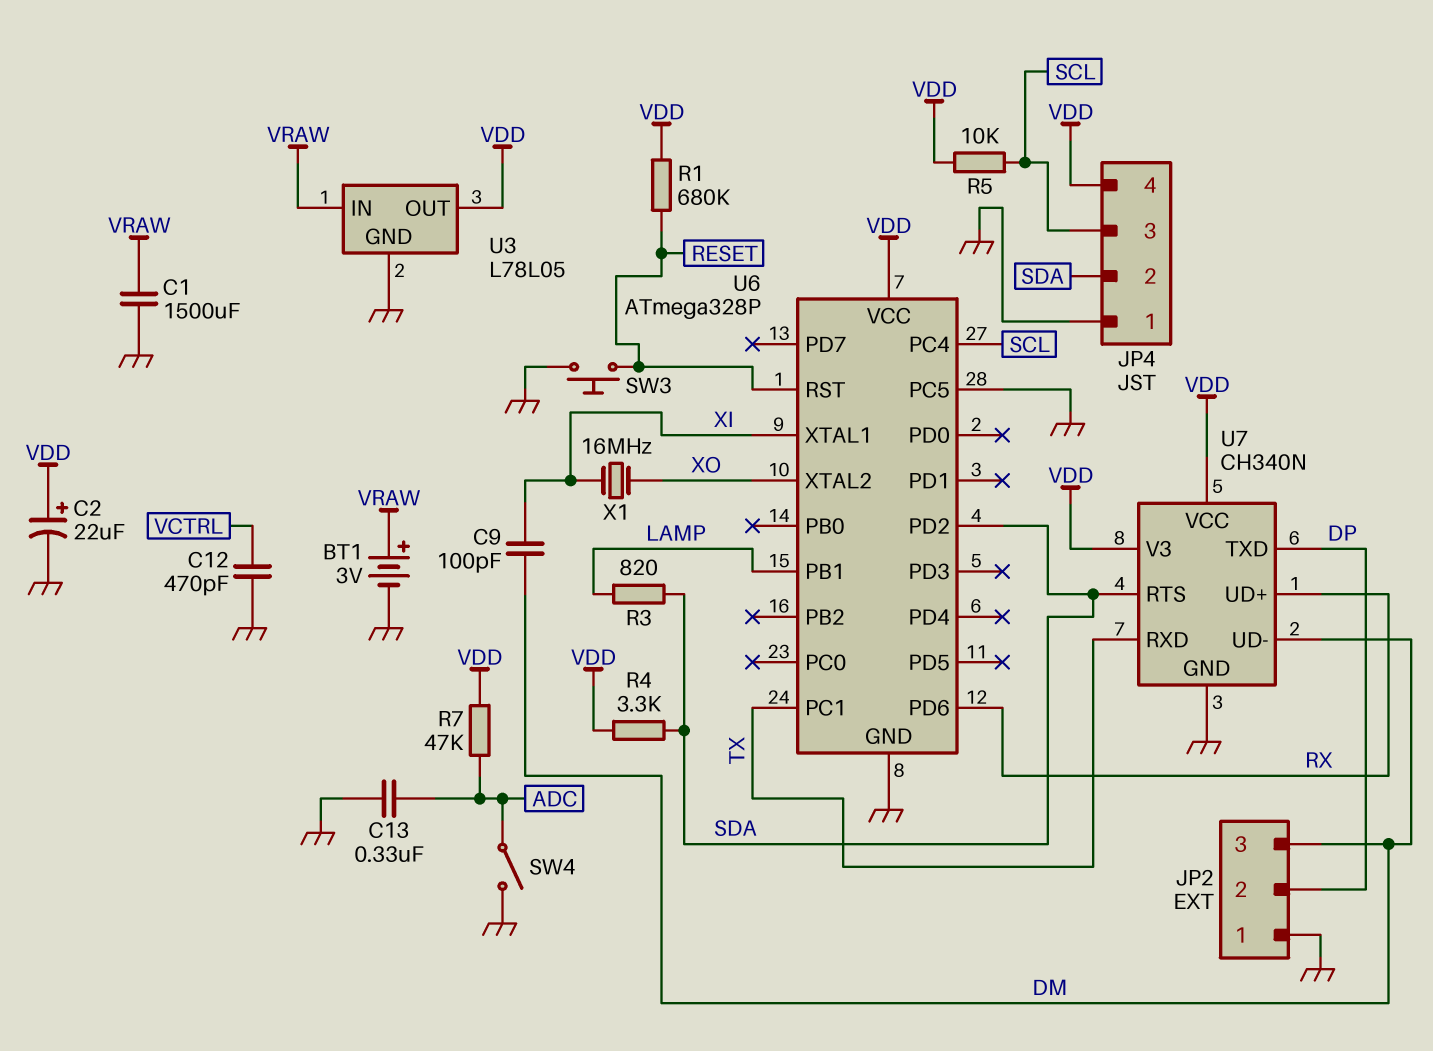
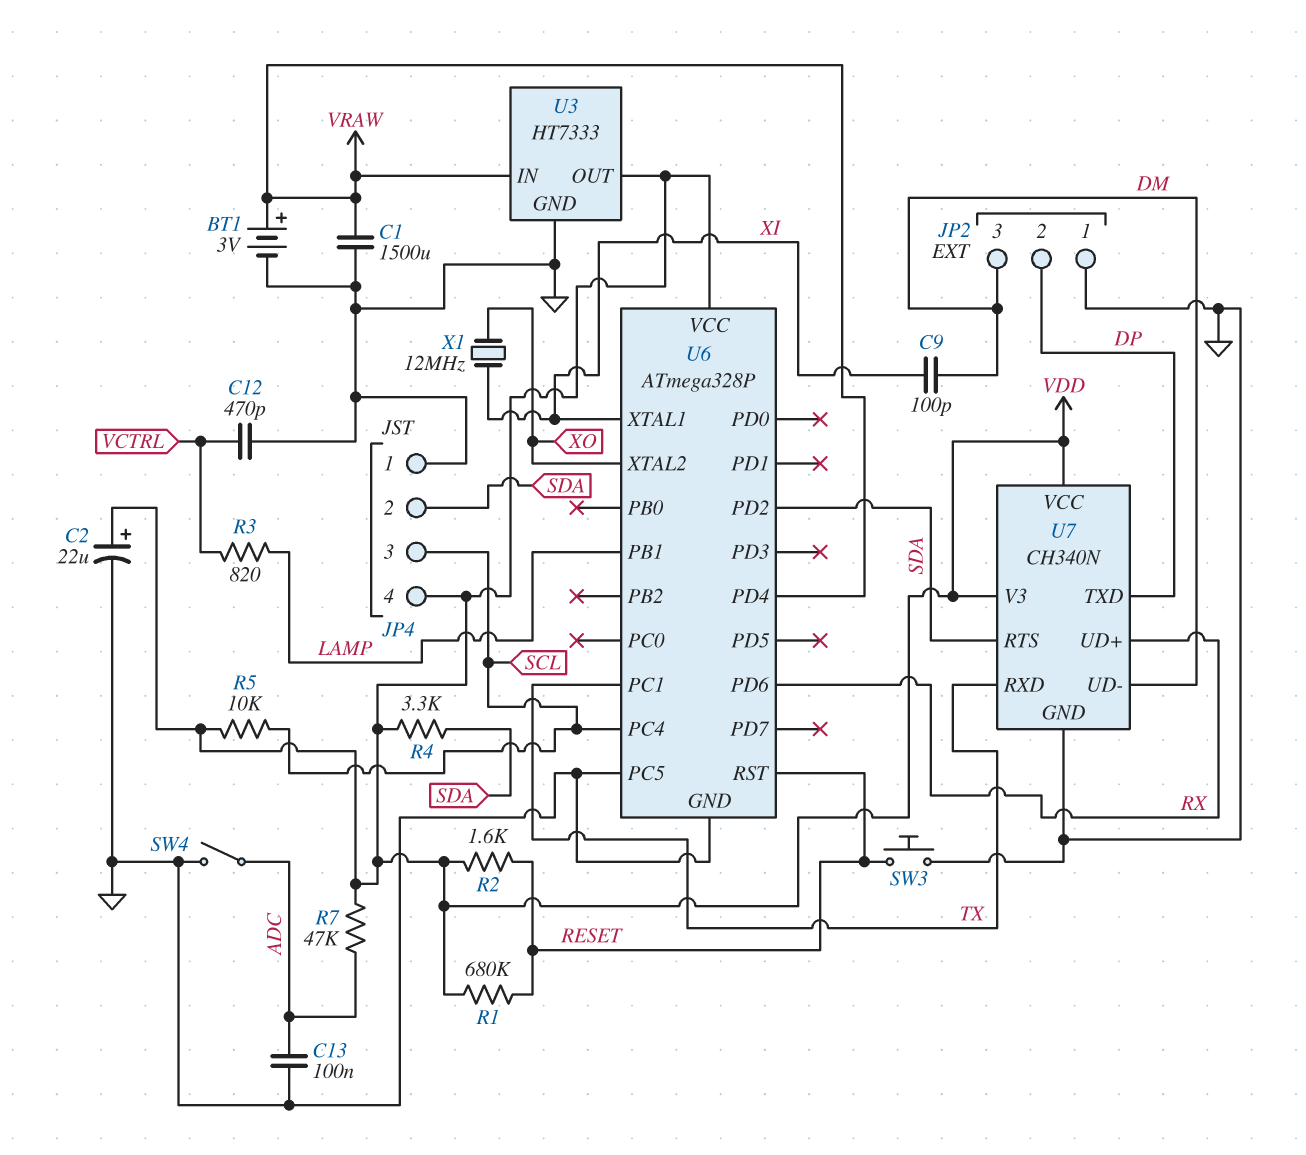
C13: 330nF (ADC, GND) -> 100nF (ADC, GND)
R2: none -> 1.6k (RESET, VDD)
R3: 820 (LAMP, SDA) -> 820 (LAMP, VCTRL)
U3: L78L05 -> HT7333
U6 pin PD4: none -> VRAW
X1: 16MHz (XI, XO) -> 12MHz (XI, XO)

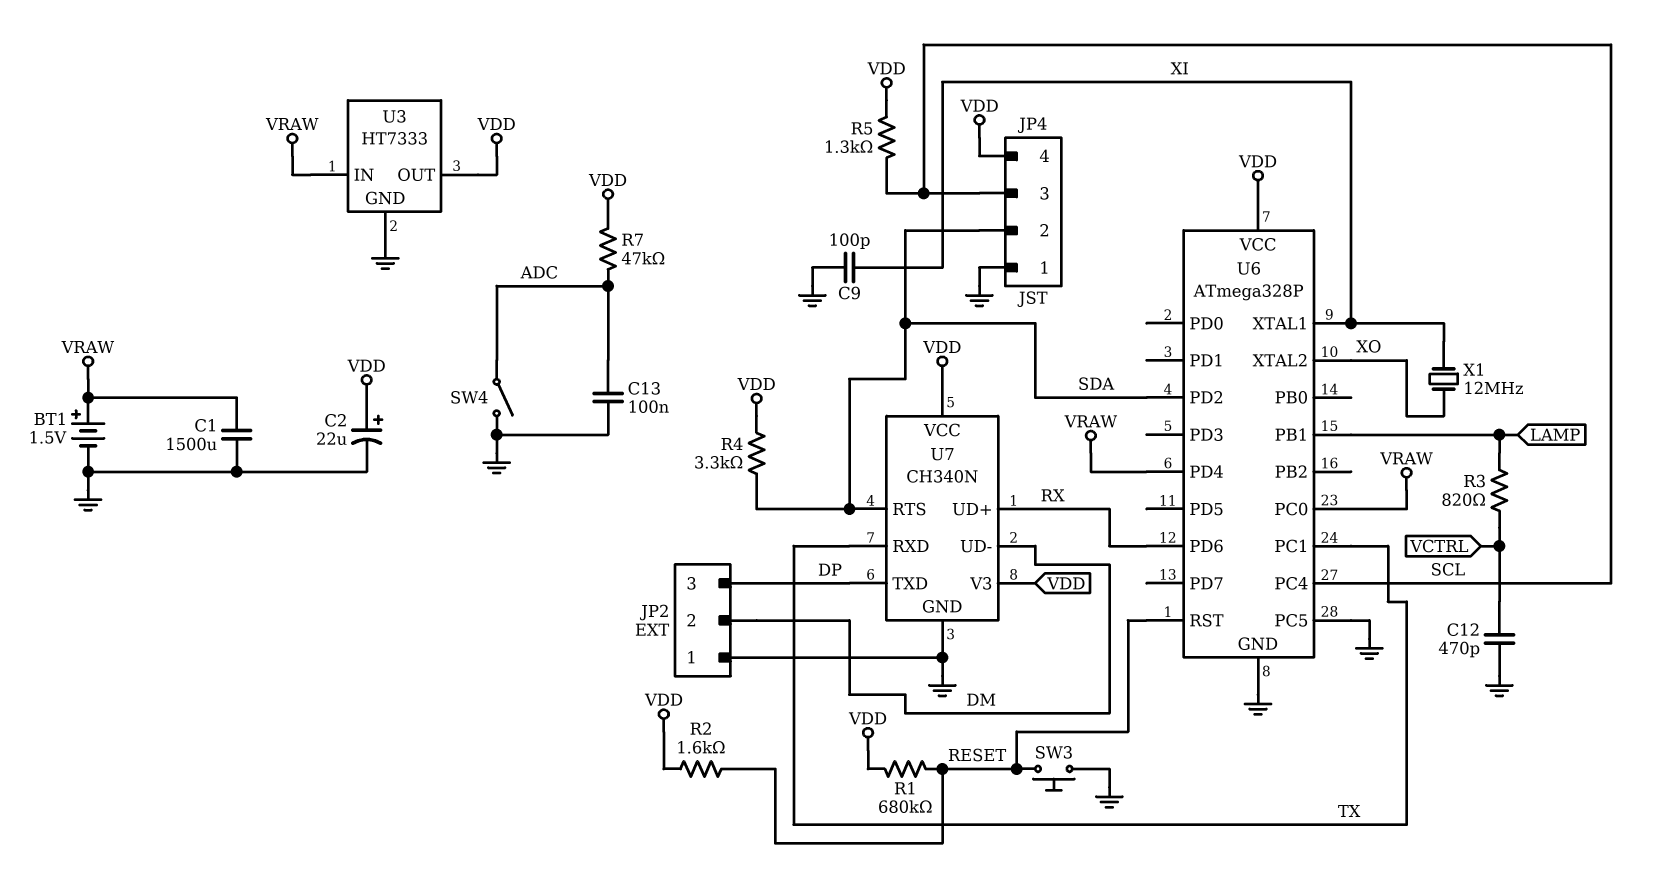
BT1: 3V (plus VRAW, minus GND) -> 1.5V (plus VRAW, minus GND)
C9: 100pF (DM, XI) -> 100pF (GND, XI)
JP2 pin 2: DP -> DM
JP2 pin 3: DM -> DP
R5: 10k (SCL, VDD) -> 1.3k (SCL, VDD)
U6 pin PC0: none -> VRAW

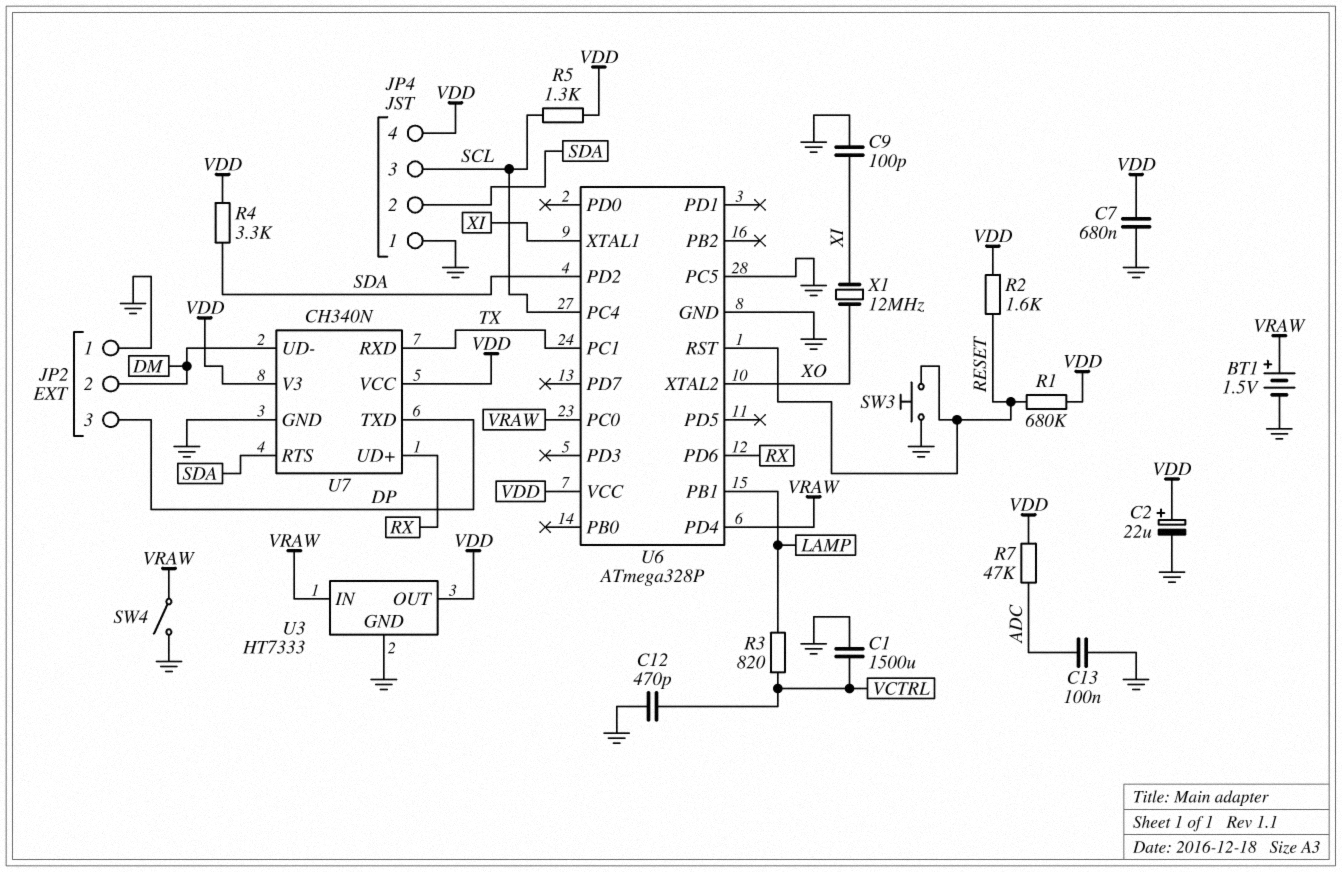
C1: 1500uF (GND, VRAW) -> 1500uF (GND, VCTRL)
C7: none -> 680nF (GND, VDD)
SW4: switch (ADC, GND) -> switch (GND, VRAW)

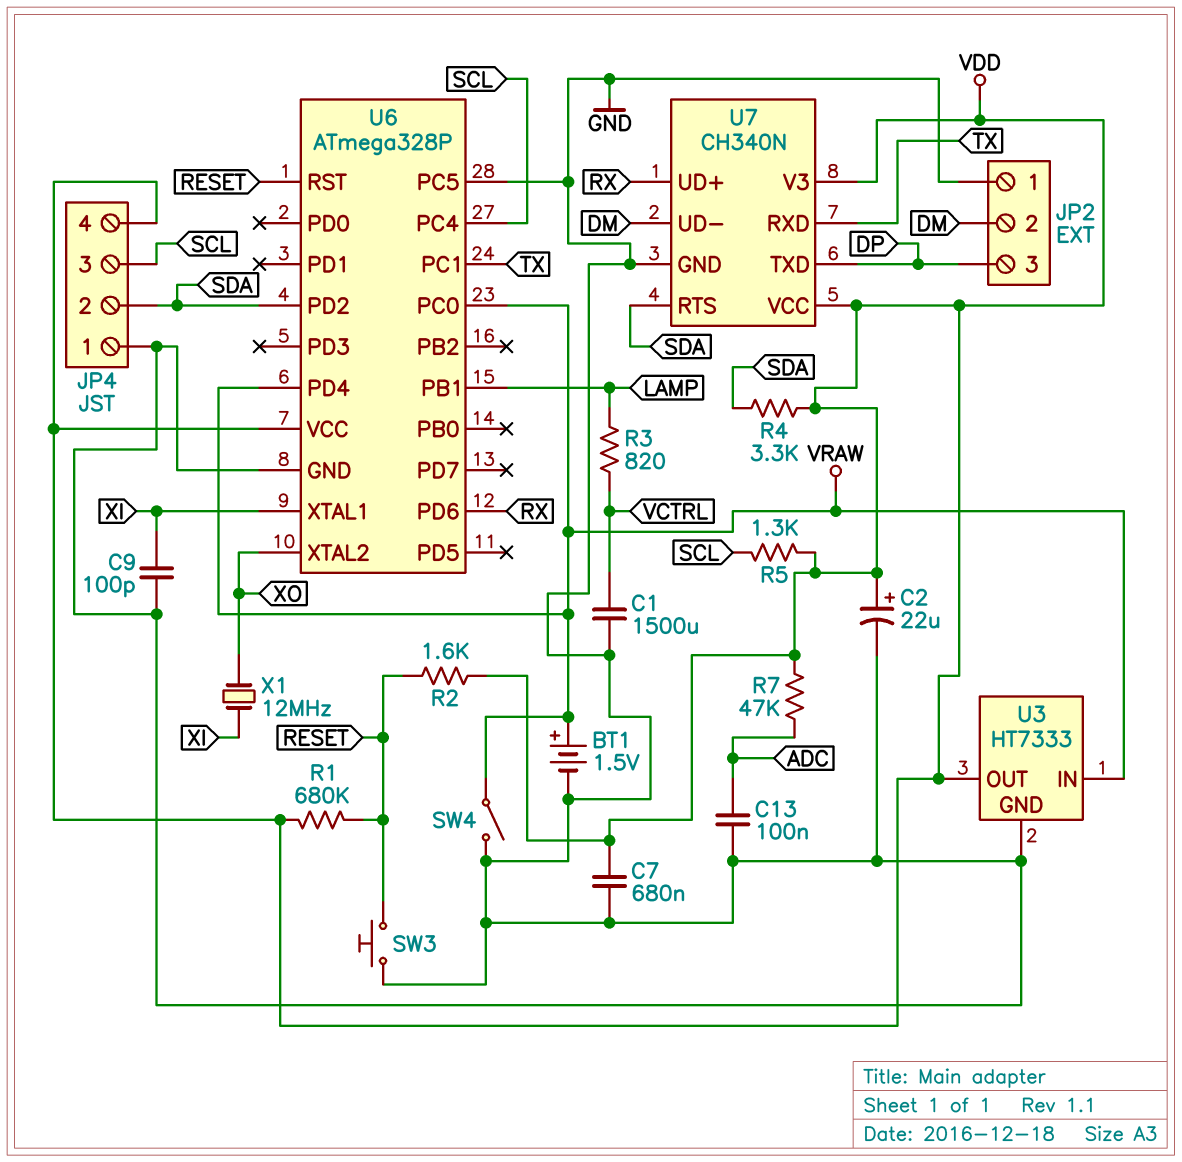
C12: 470pF (GND, VCTRL) -> none

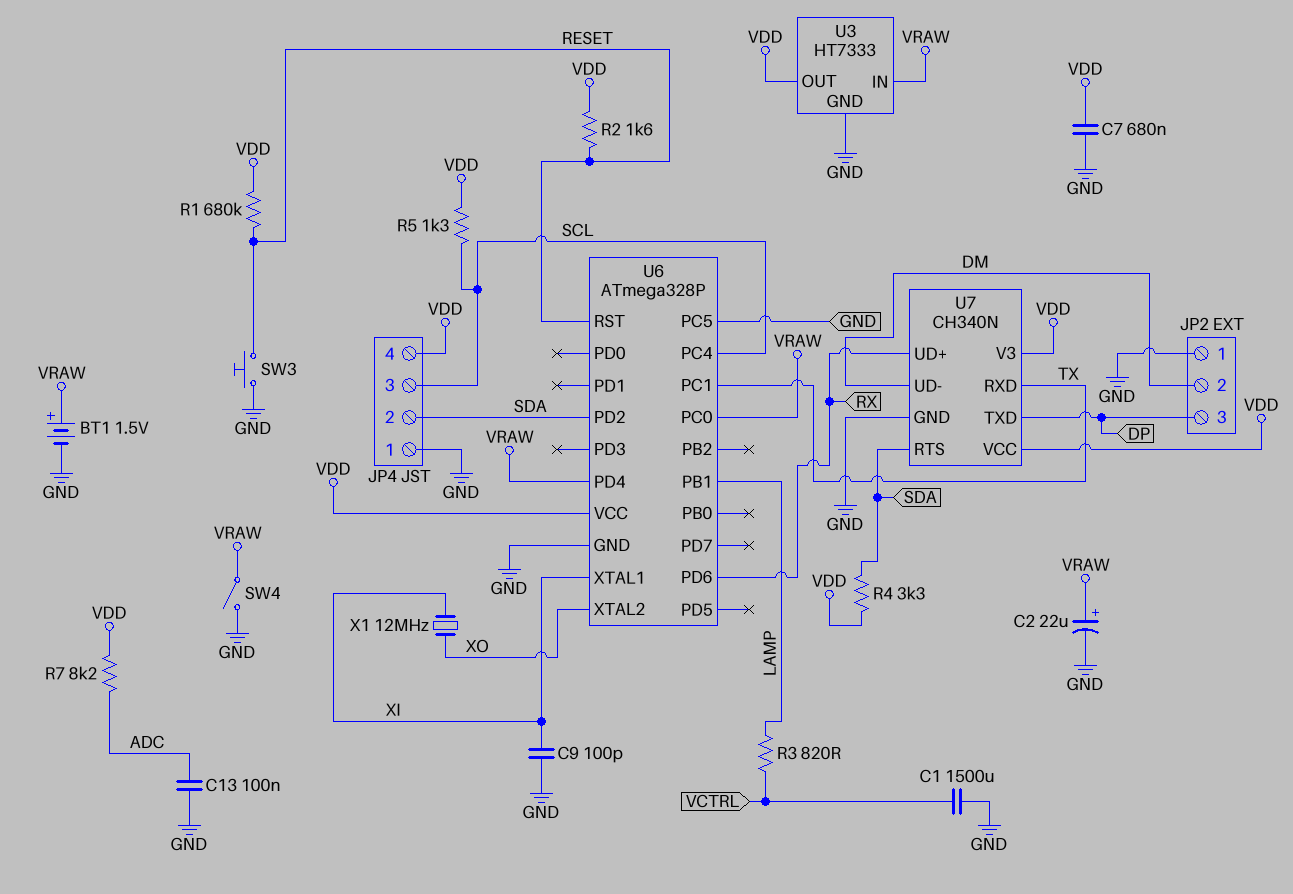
C2: 22uF (plus VDD, minus GND) -> 22uF (plus VRAW, minus GND)
R7: 47k (ADC, VDD) -> 8.2k (ADC, VDD)

